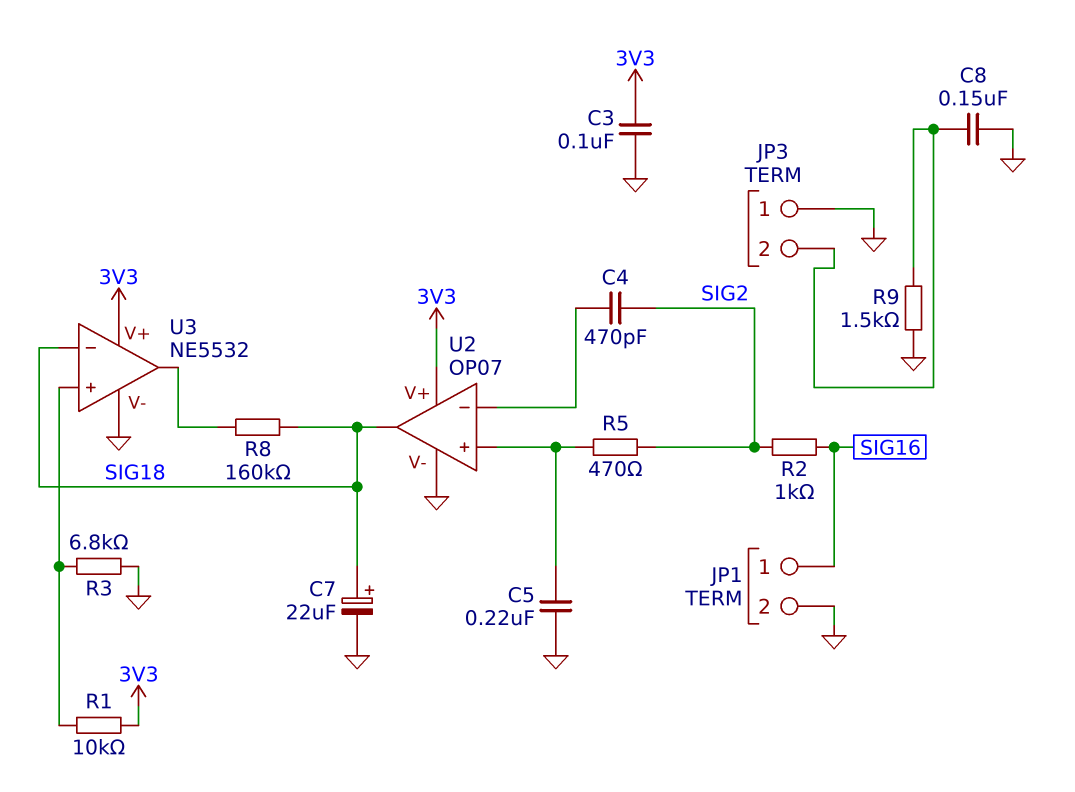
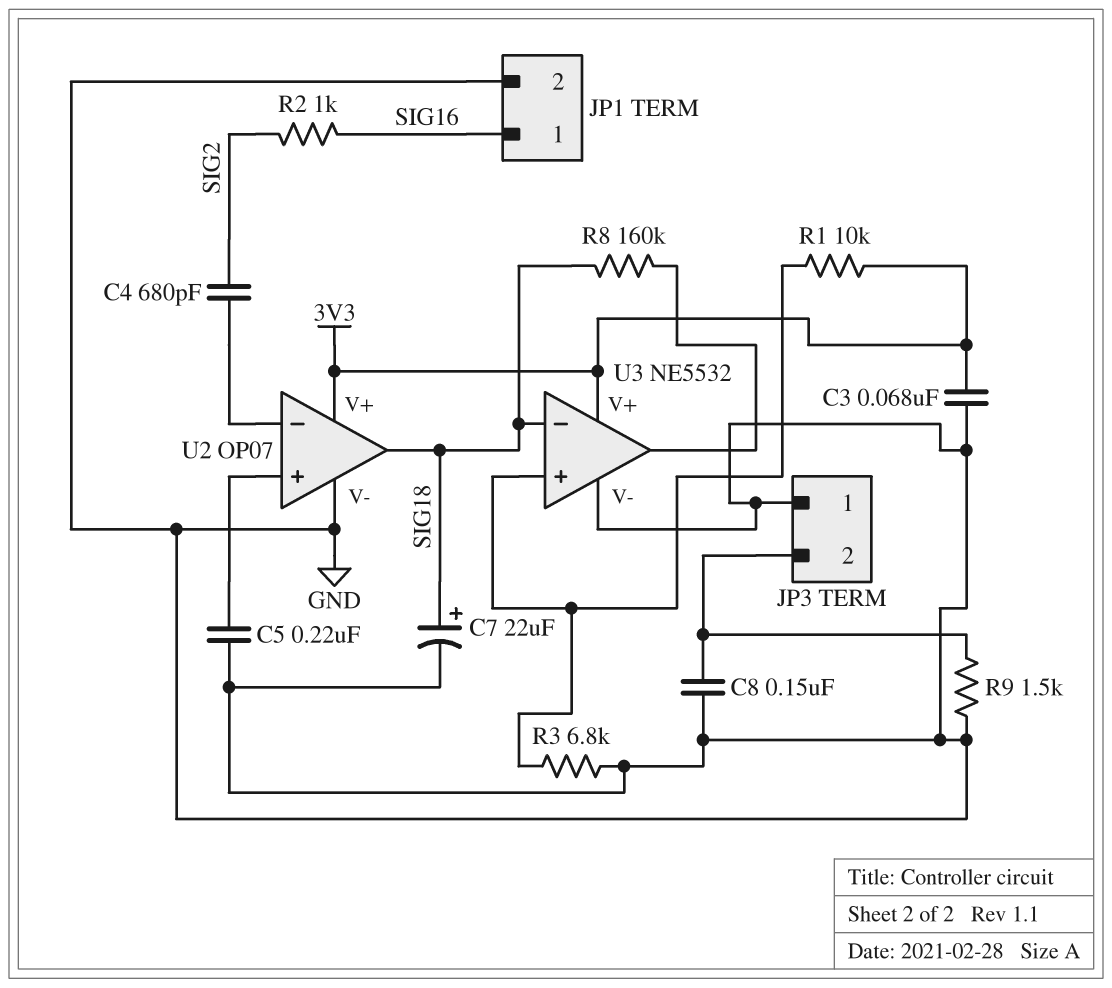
C3: 100nF (3V3, GND) -> 68nF (3V3, GND)
C4: 470pF (SIG2, U2/in-) -> 680pF (SIG2, U2/in-)
R5: 470 (SIG2, U2/in+) -> none

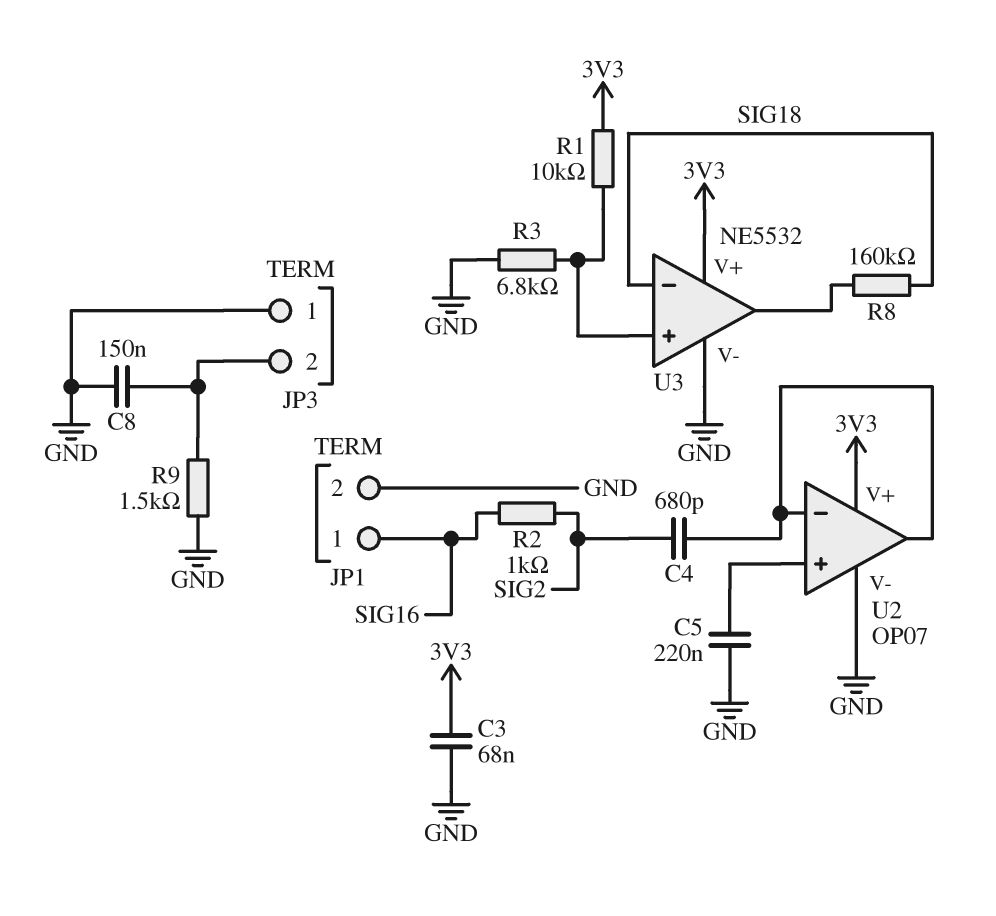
C7: 22uF (plus SIG18, minus GND) -> none
U2 pin out: SIG18 -> U2/in-

